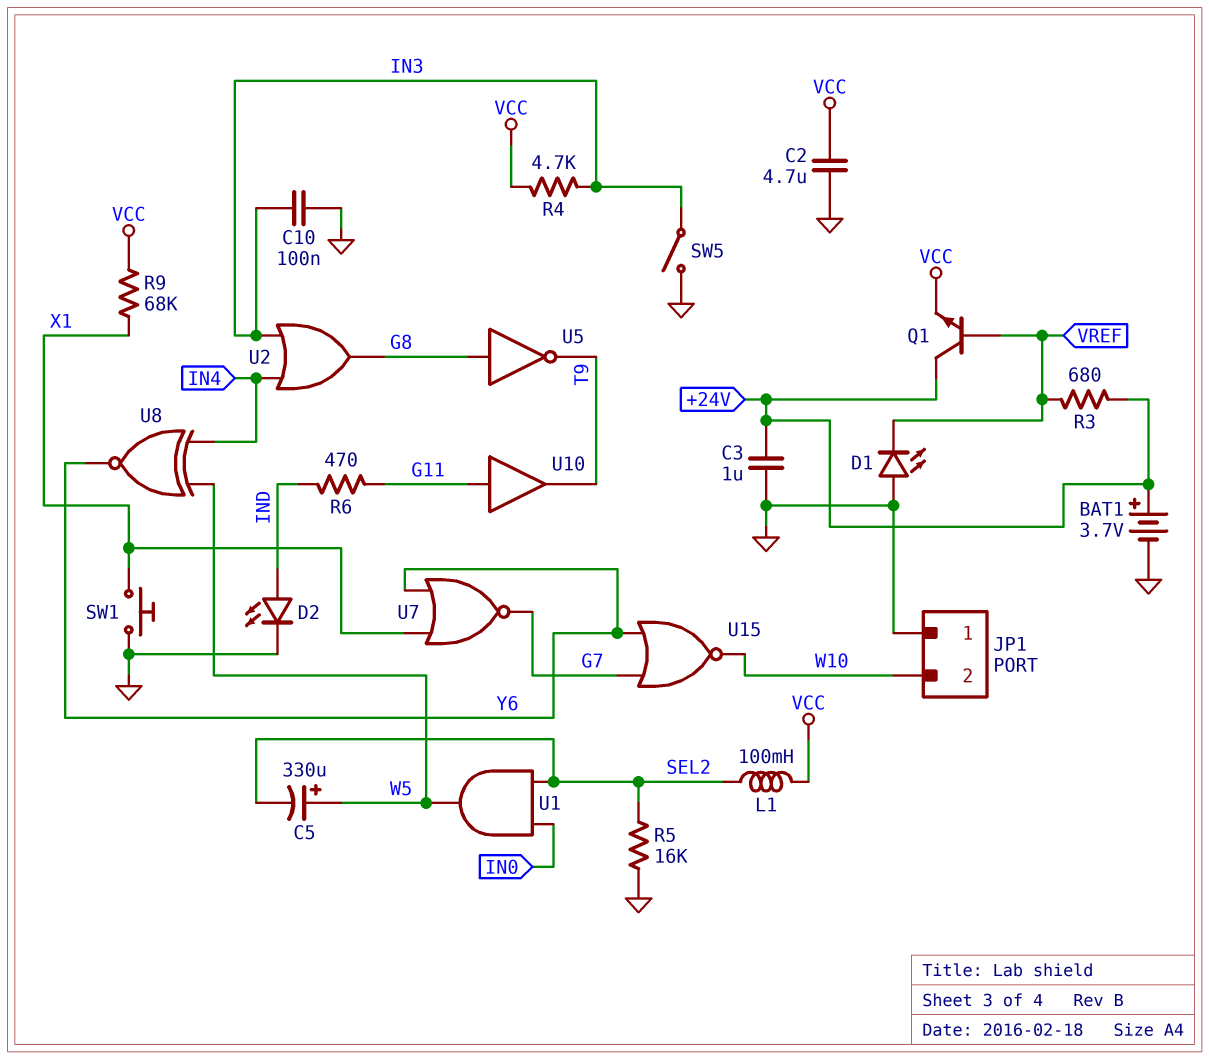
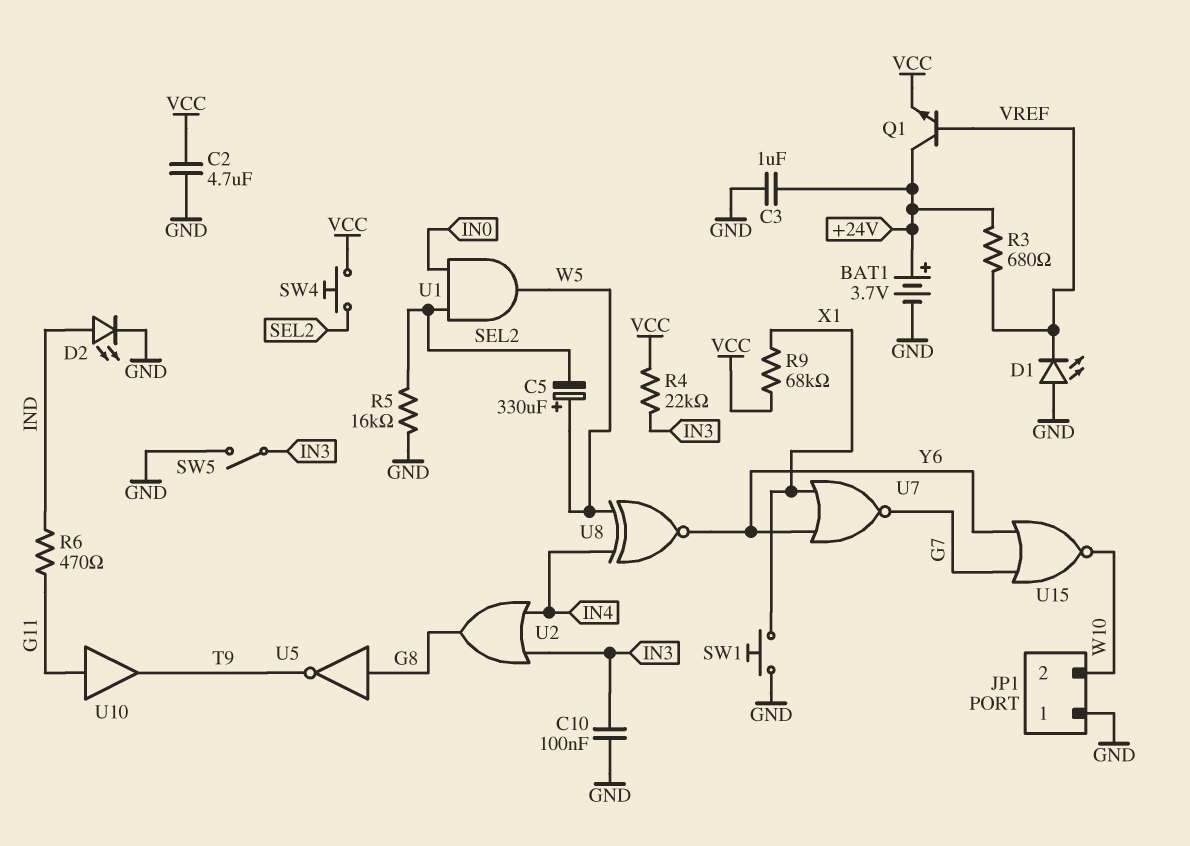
L1: 100mH (SEL2, VCC) -> none
R4: 4.7k (IN3, VCC) -> 22k (IN3, VCC)
SW4: none -> button (SEL2, VCC)

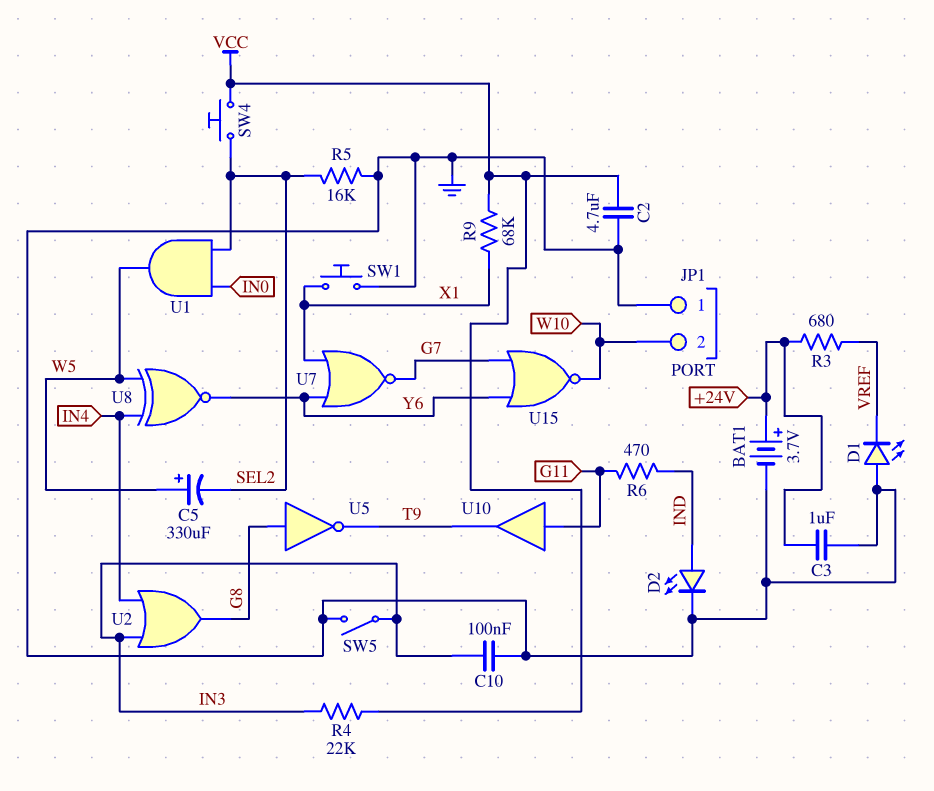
Q1: NPN (B VREF, C +24V, E VCC) -> none

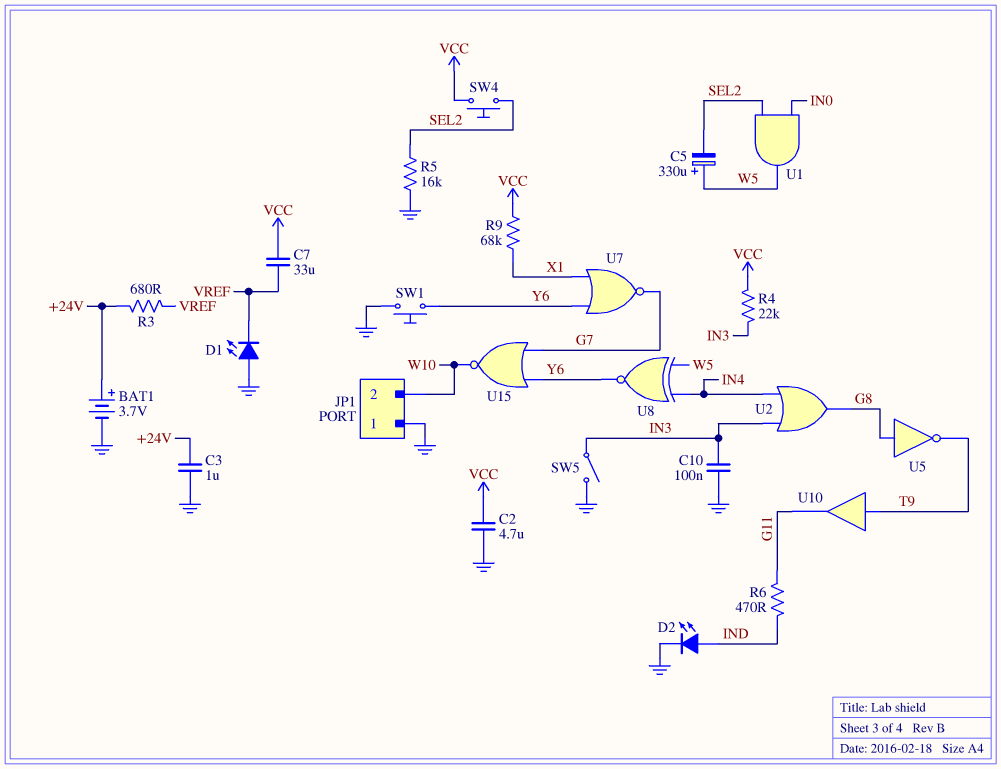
C7: none -> 33uF (VCC, VREF)
SW1: button (GND, X1) -> button (GND, Y6)
U10: buffer (in G11, out T9) -> buffer (in T9, out G11)

